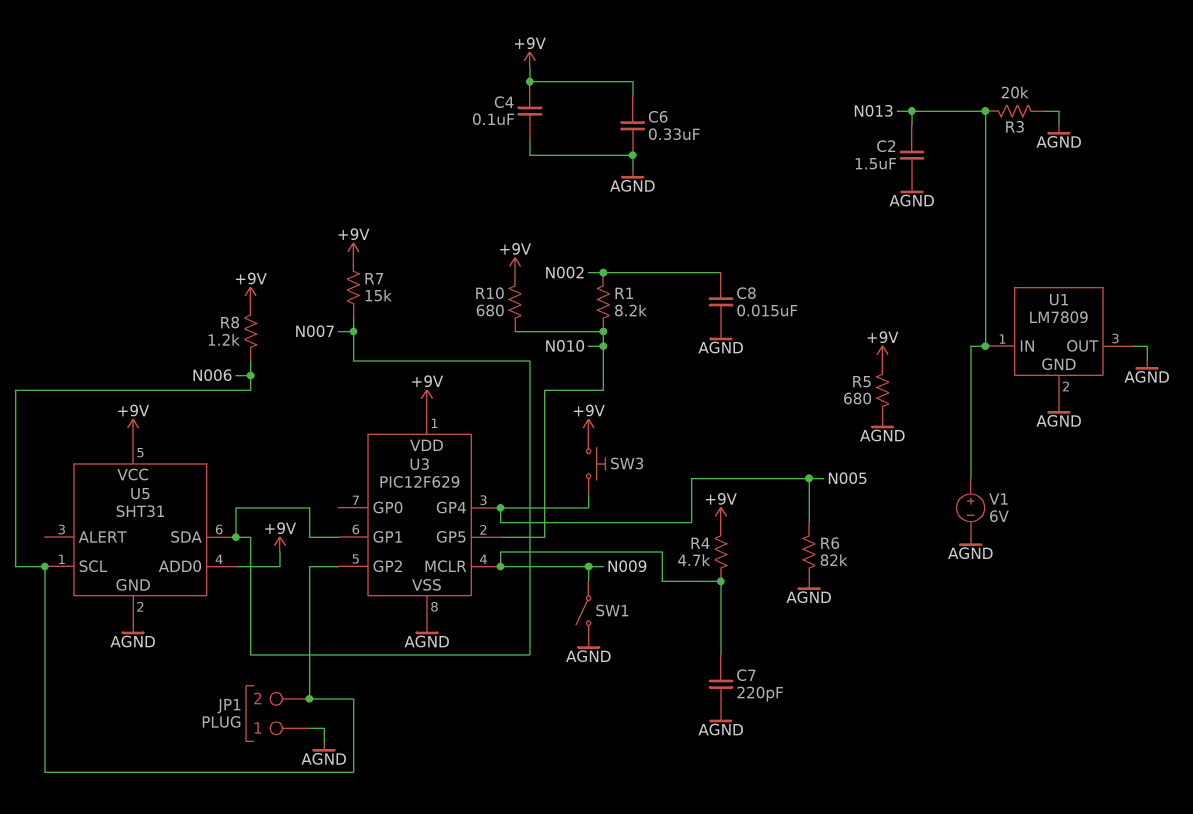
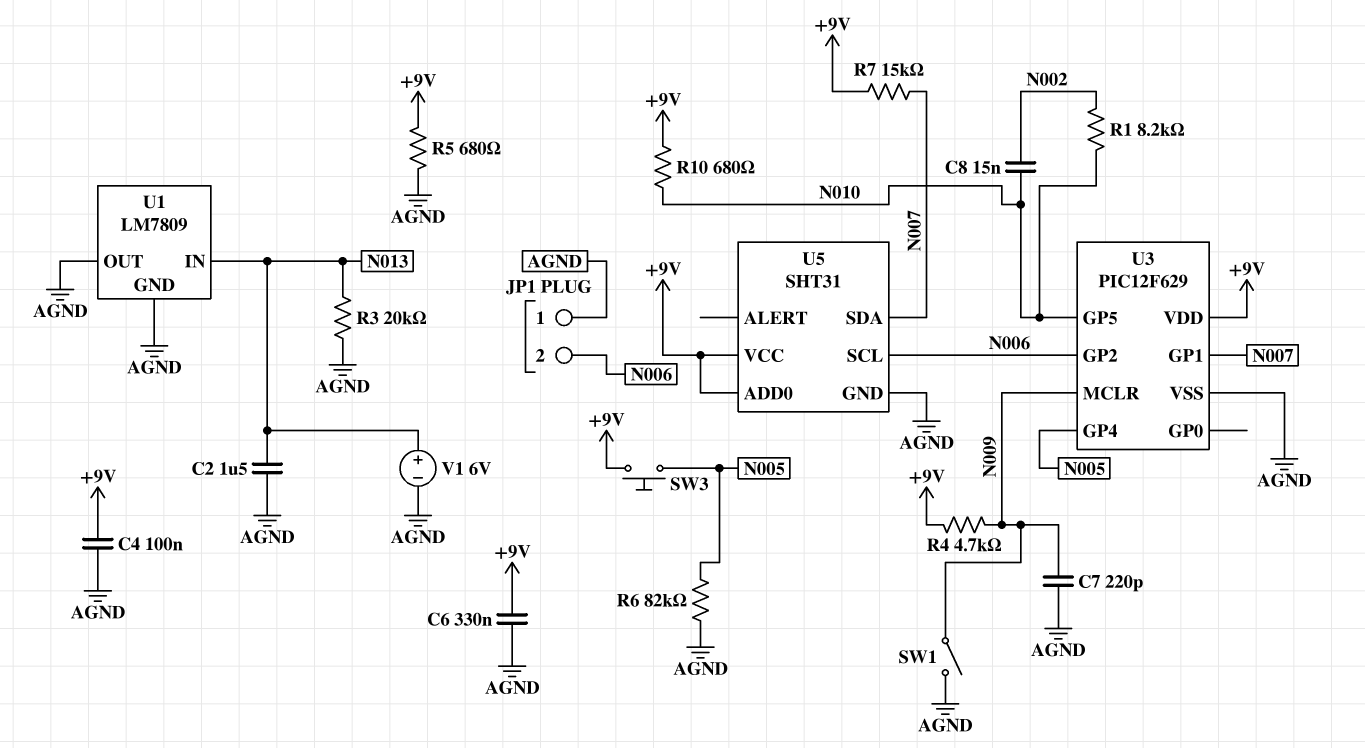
C8: 15nF (AGND, N002) -> 15nF (N002, N010)
R8: 1.2k (+9V, N006) -> none

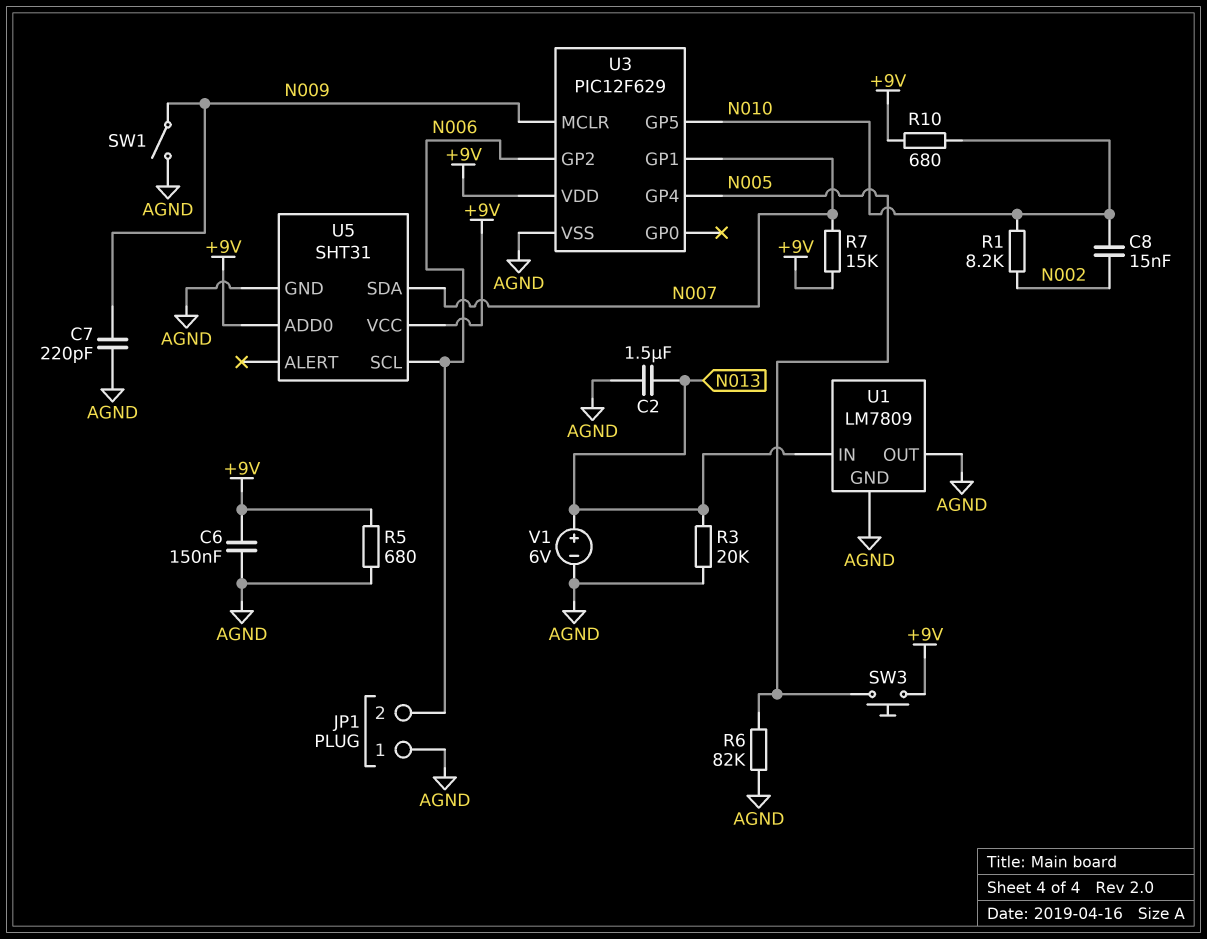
C4: 100nF (+9V, AGND) -> none
C6: 330nF (+9V, AGND) -> 150nF (+9V, AGND)
R4: 4.7k (+9V, N009) -> none

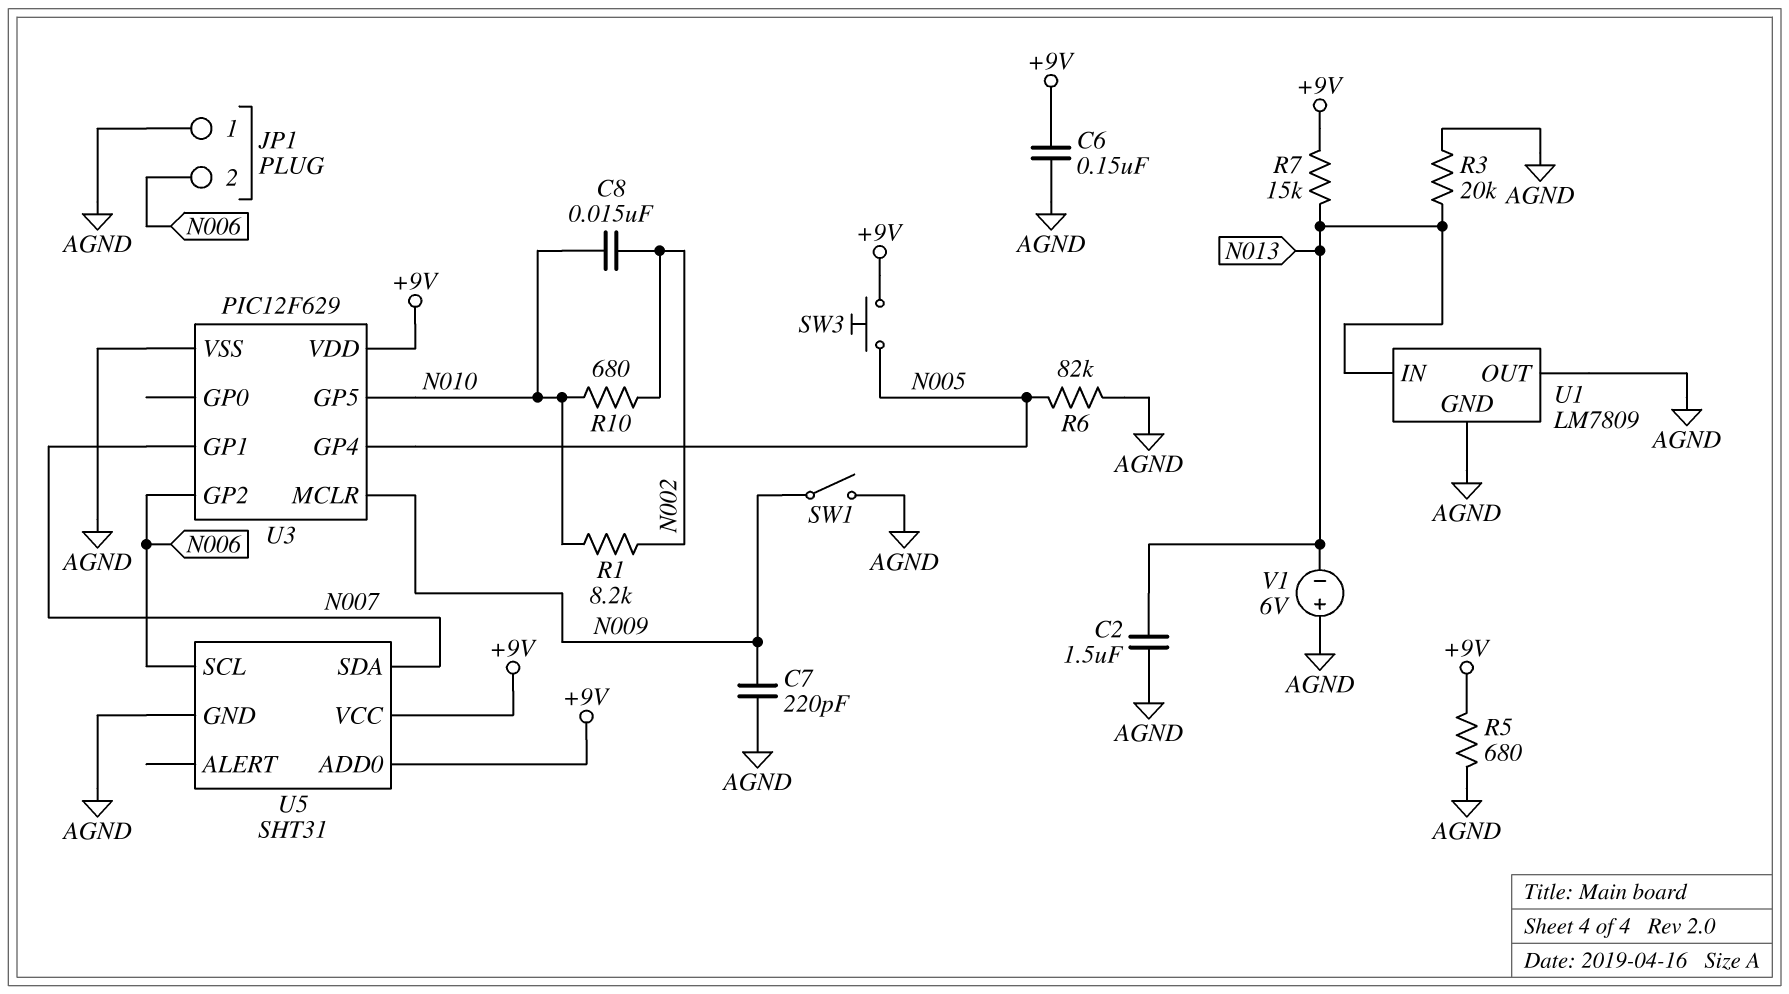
R7: 15k (+9V, N007) -> 15k (+9V, N013)
R10: 680 (+9V, N010) -> 680 (N002, N010)
V1: 6V (plus N013, minus AGND) -> 6V (plus AGND, minus N013)

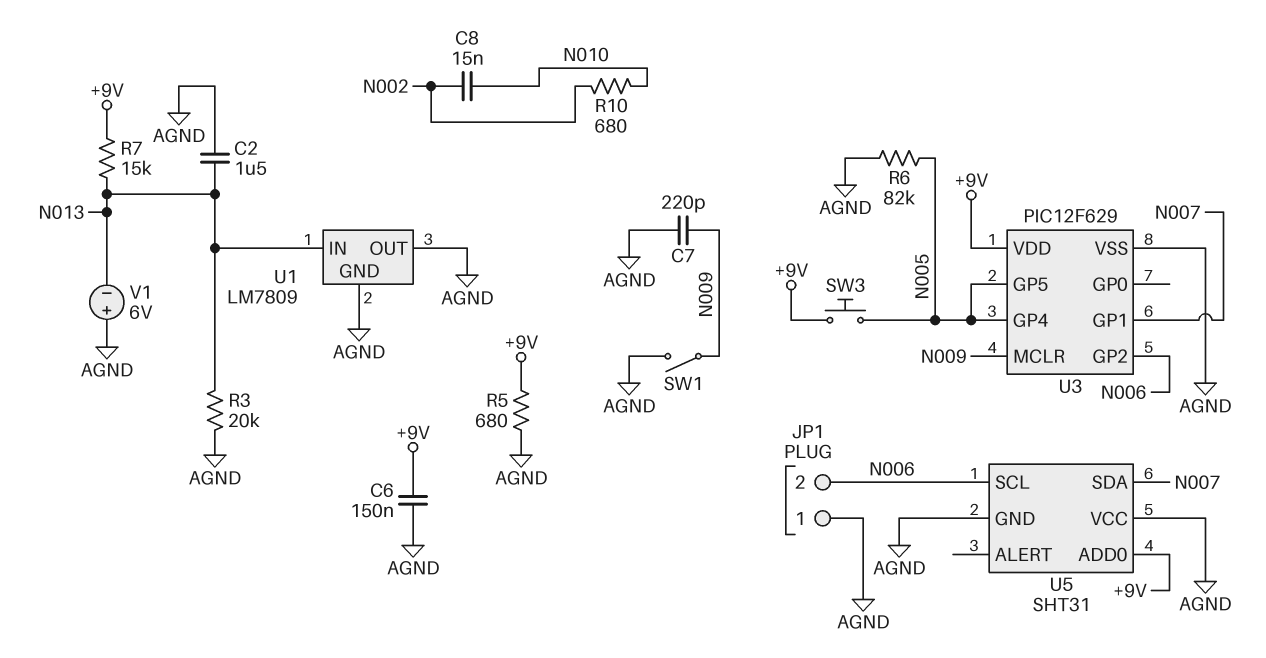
R1: 8.2k (N002, N010) -> none
U3 pin GP5: N010 -> N005
U5 pin VCC: +9V -> AGND

